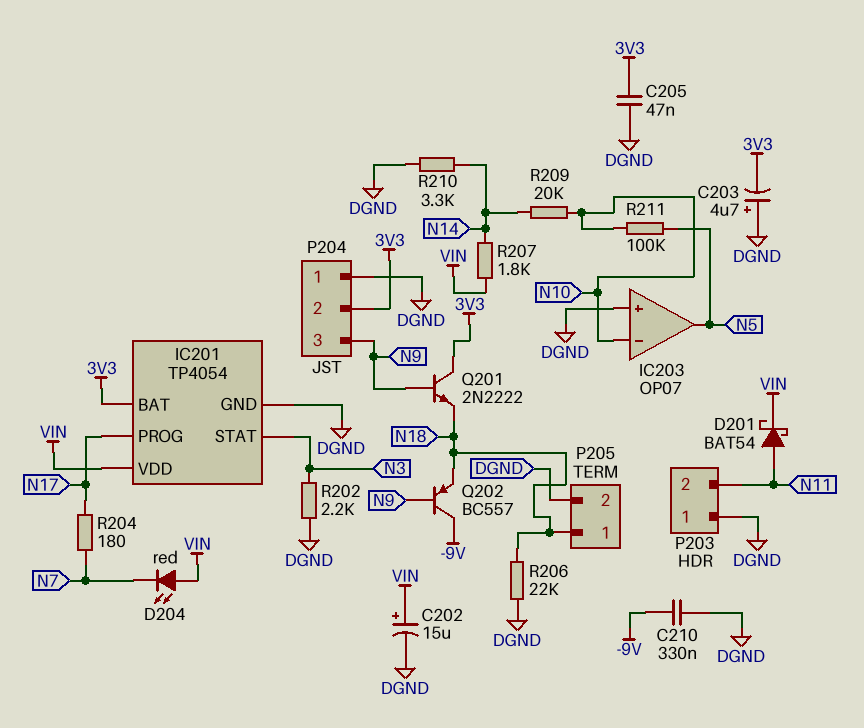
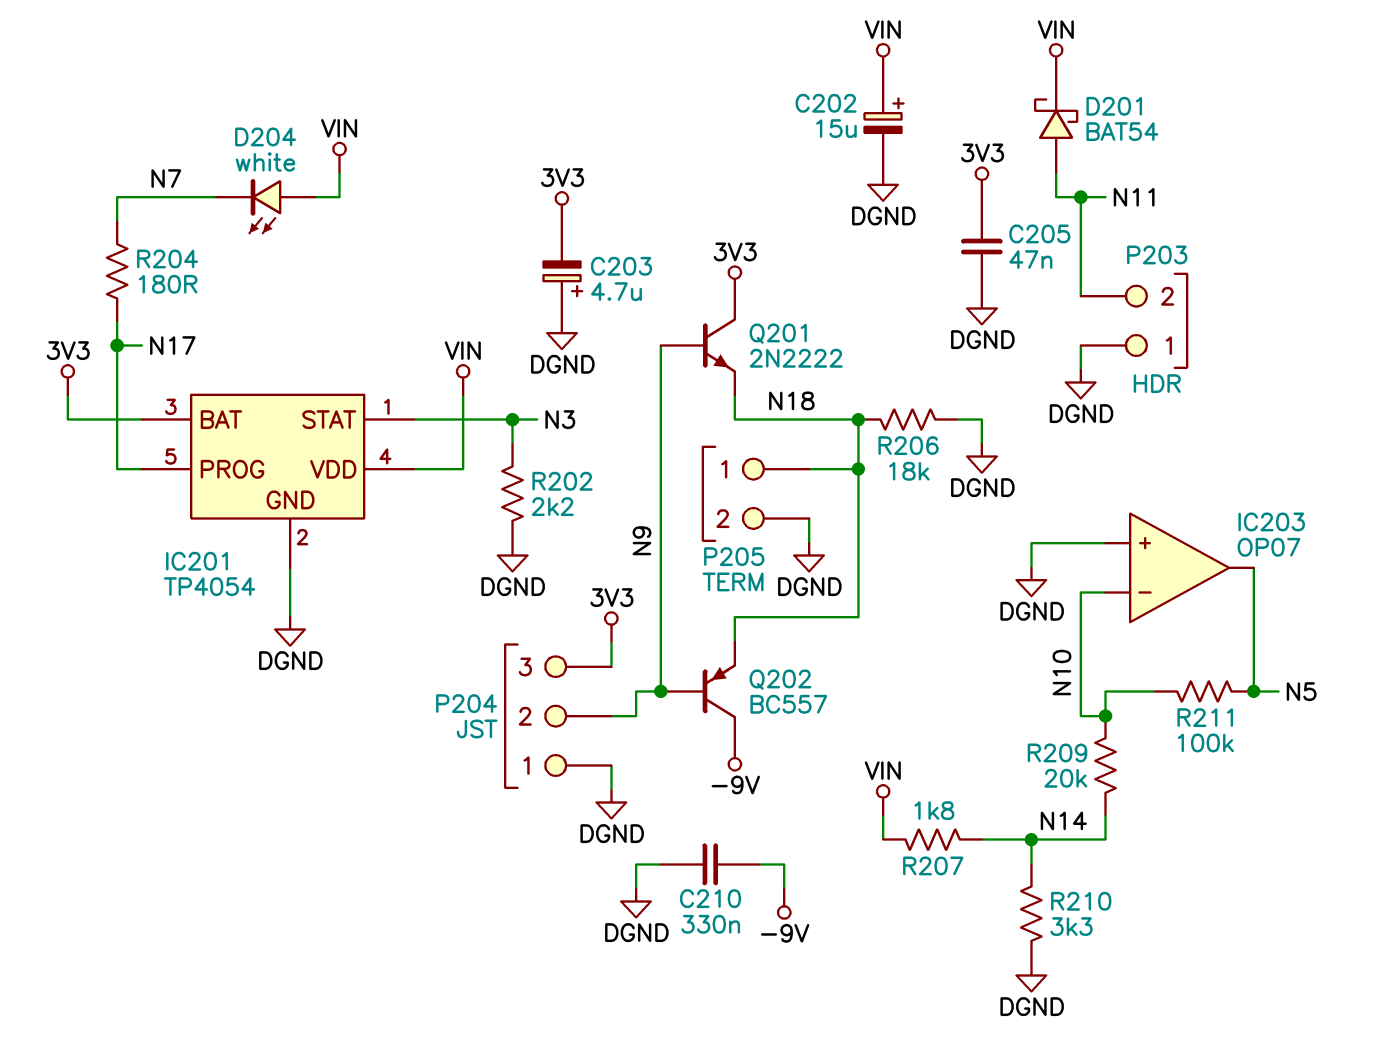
D204: LED red (A VIN, K N7) -> LED white (A VIN, K N7)
P204 pin 2: 3V3 -> N9
P204 pin 3: N9 -> 3V3
R206: 22k (DGND, N18) -> 18k (DGND, N18)

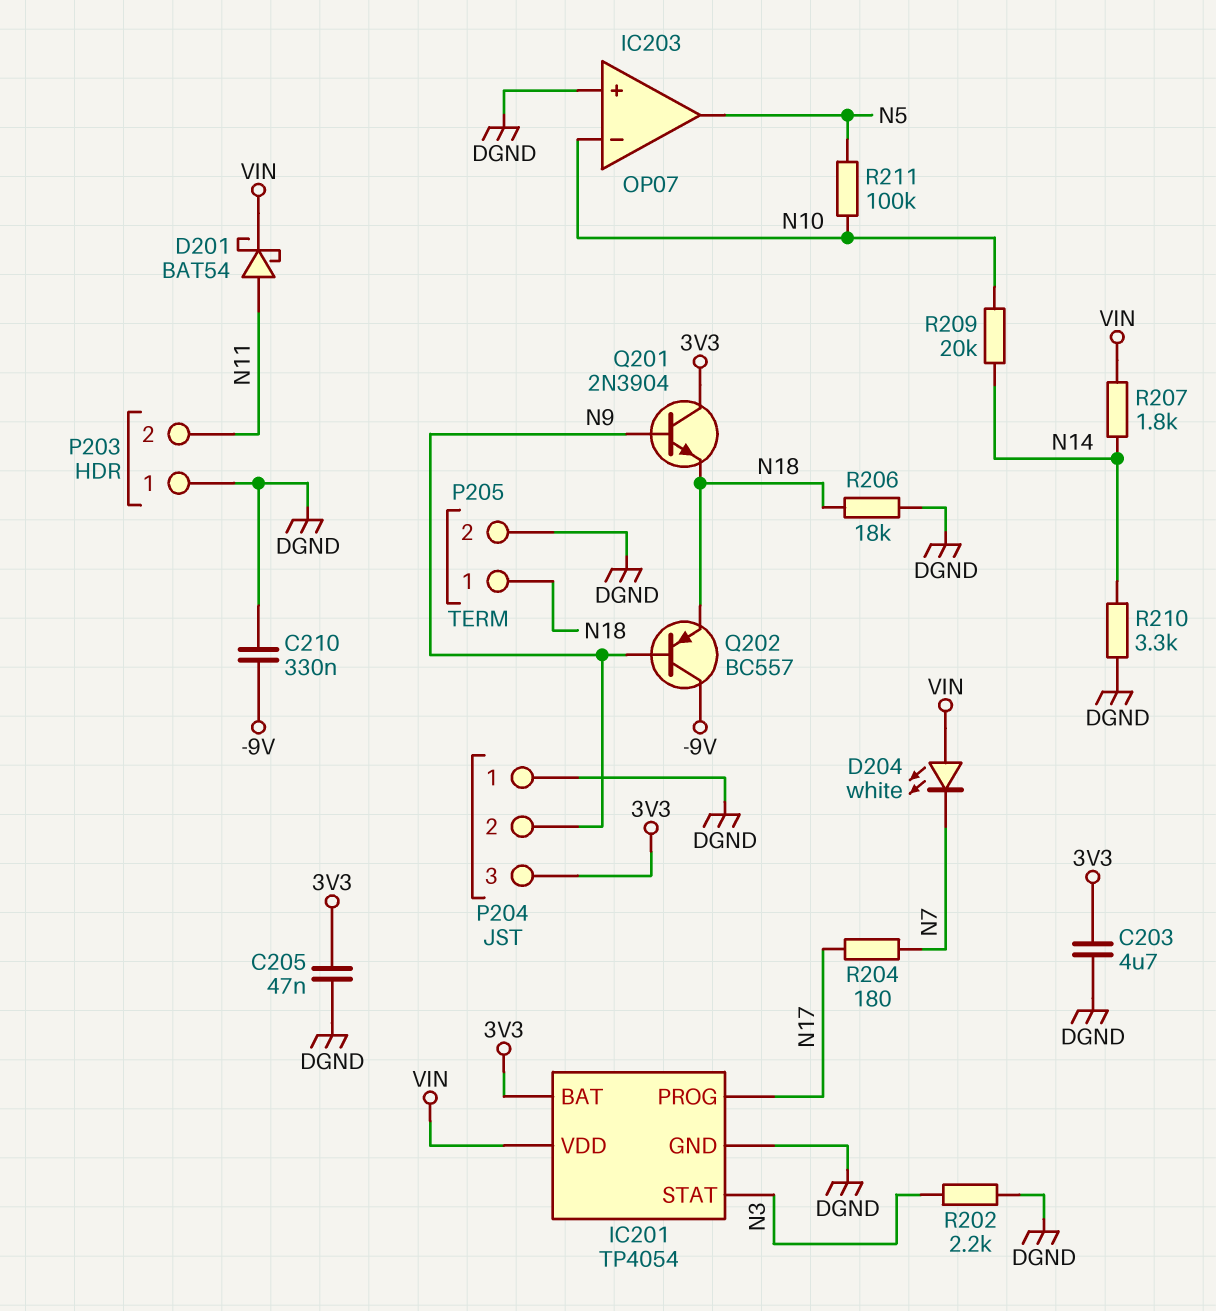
C202: 15uF (plus VIN, minus DGND) -> none
C203: 4.7uF (plus DGND, minus 3V3) -> 4.7uF (3V3, DGND)
Q201: NPN 2N2222 (B N9, C 3V3, E N18) -> NPN 2N3904 (B N9, C 3V3, E N18)

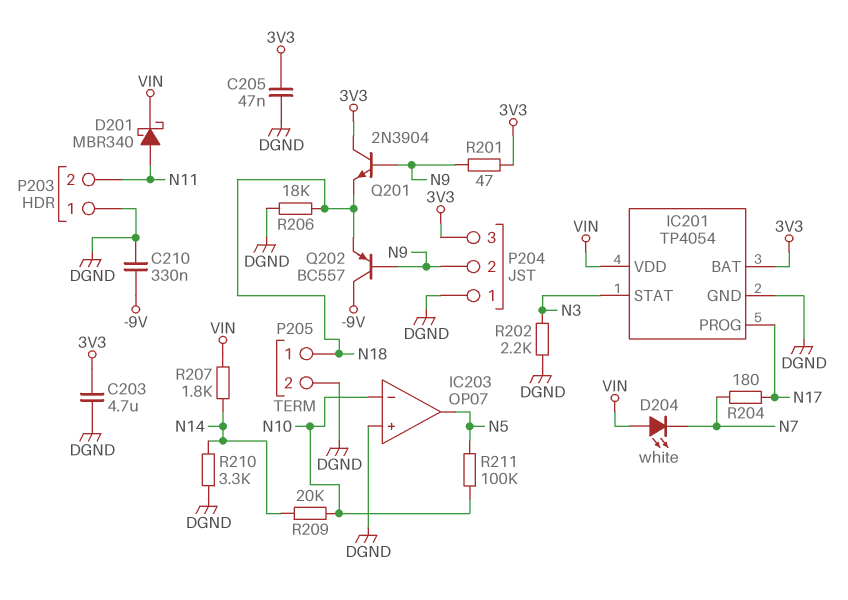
D201: schottky BAT54 (A N11, K VIN) -> schottky MBR340 (A N11, K VIN)
R201: none -> 47 (3V3, N9)

